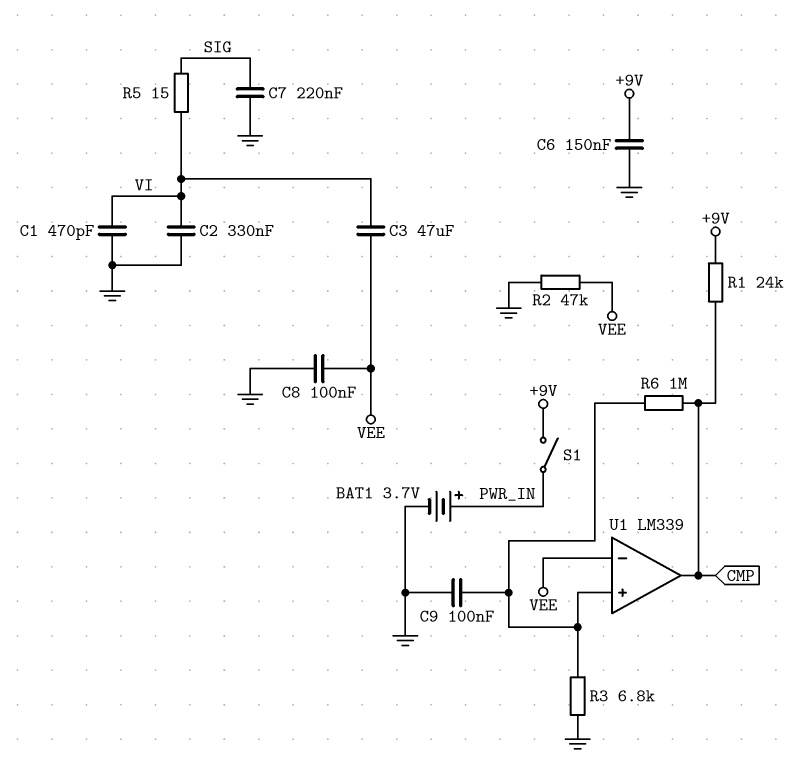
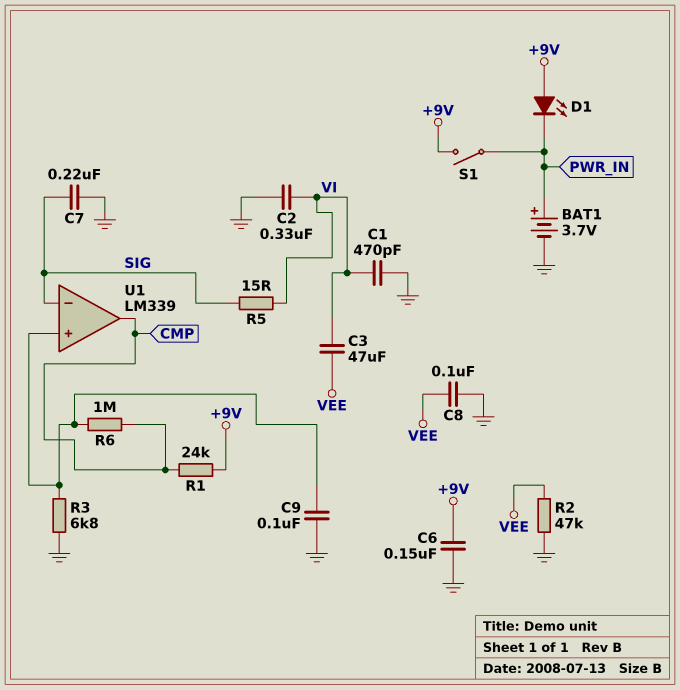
D1: none -> LED (A +9V, K PWR_IN)
U1 pin in-: VEE -> SIG

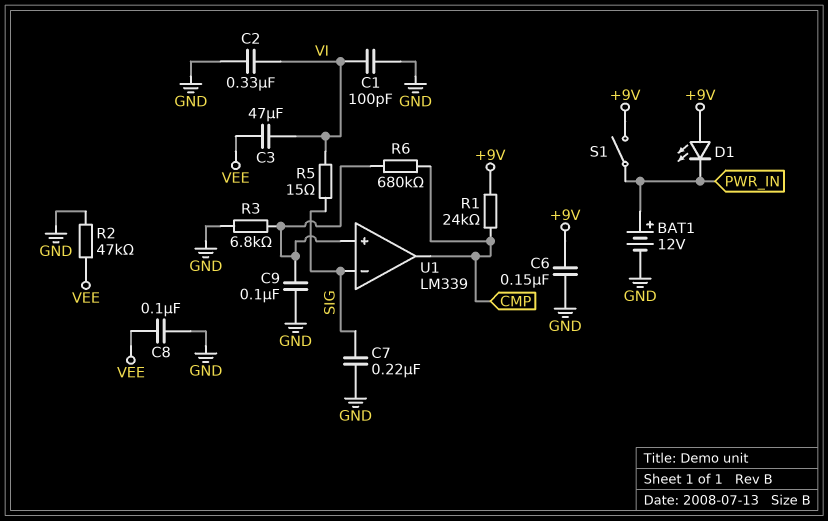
BAT1: 3.7V (plus PWR_IN, minus GND) -> 12V (plus PWR_IN, minus GND)
C1: 470pF (GND, VI) -> 100pF (GND, VI)
R6: 1M (CMP, U1/in+) -> 680k (CMP, U1/in+)

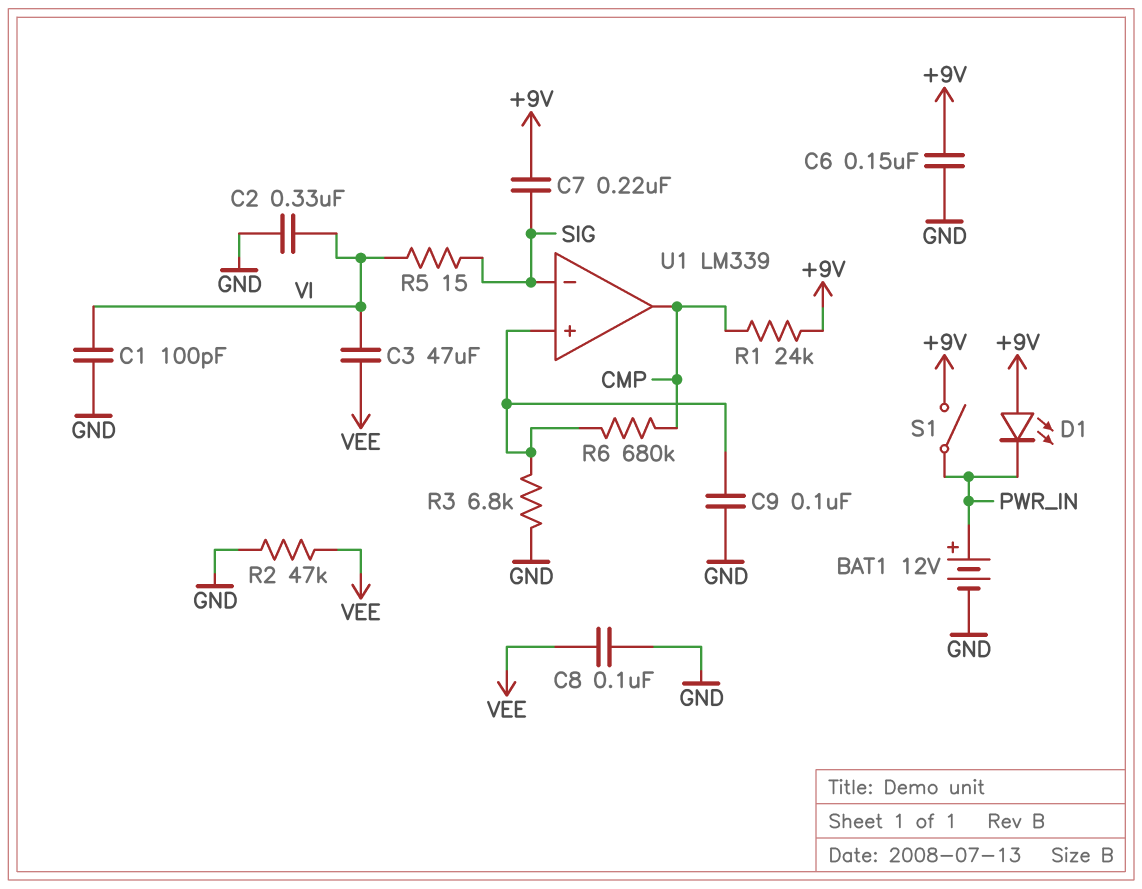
C7: 220nF (GND, SIG) -> 220nF (+9V, SIG)

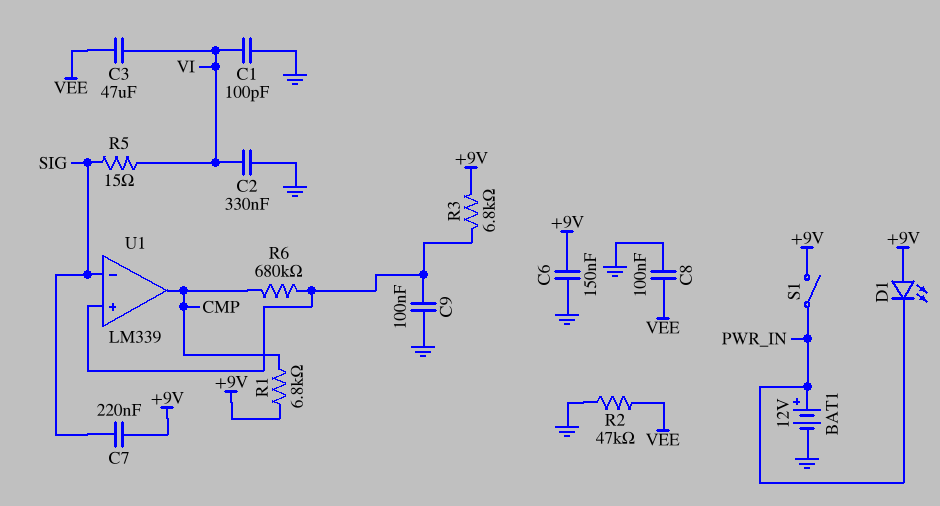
R1: 24k (+9V, CMP) -> 6.8k (+9V, CMP)
R3: 6.8k (GND, U1/in+) -> 6.8k (+9V, U1/in+)

